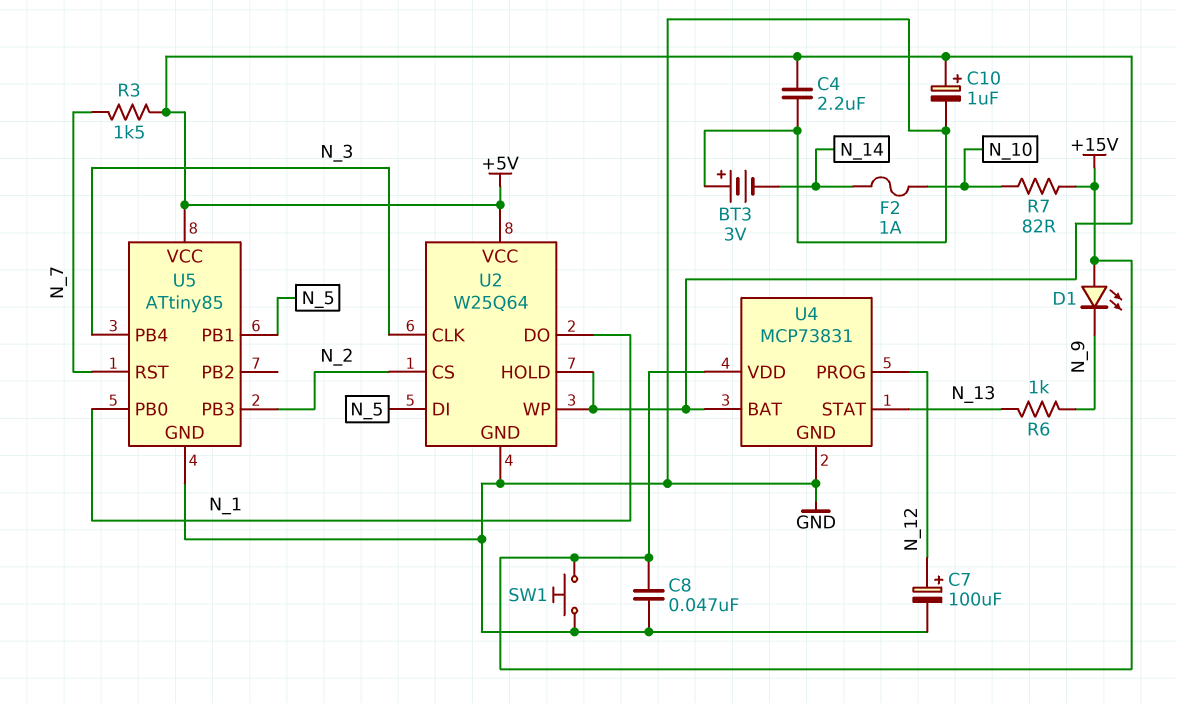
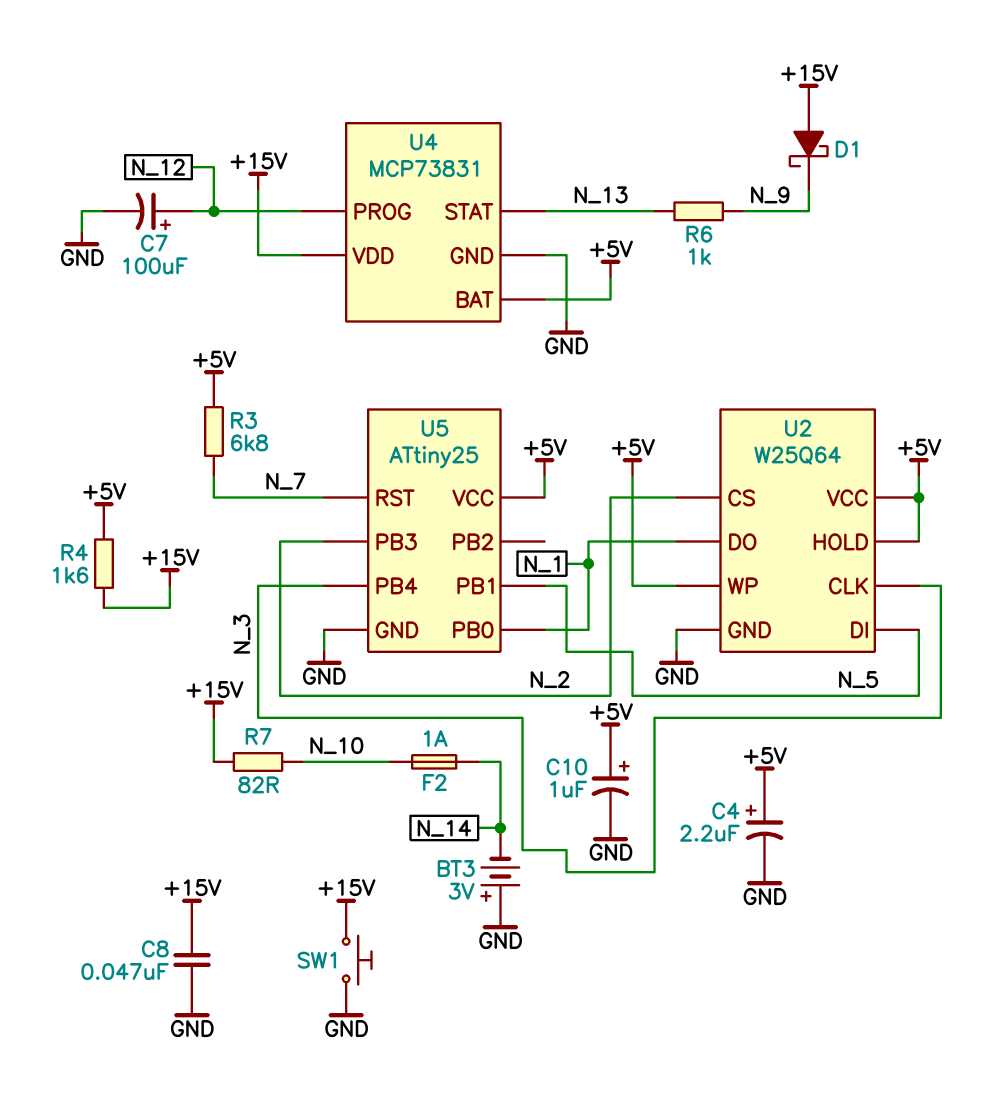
C4: 2.2uF (+5V, GND) -> 2.2uF (plus +5V, minus GND)
D1: LED (A +15V, K N_9) -> schottky (A +15V, K N_9)
R3: 1.5k (+5V, N_7) -> 6.8k (+5V, N_7)
R4: none -> 1.6k (+5V, +15V)
U5: ATtiny85 -> ATtiny25

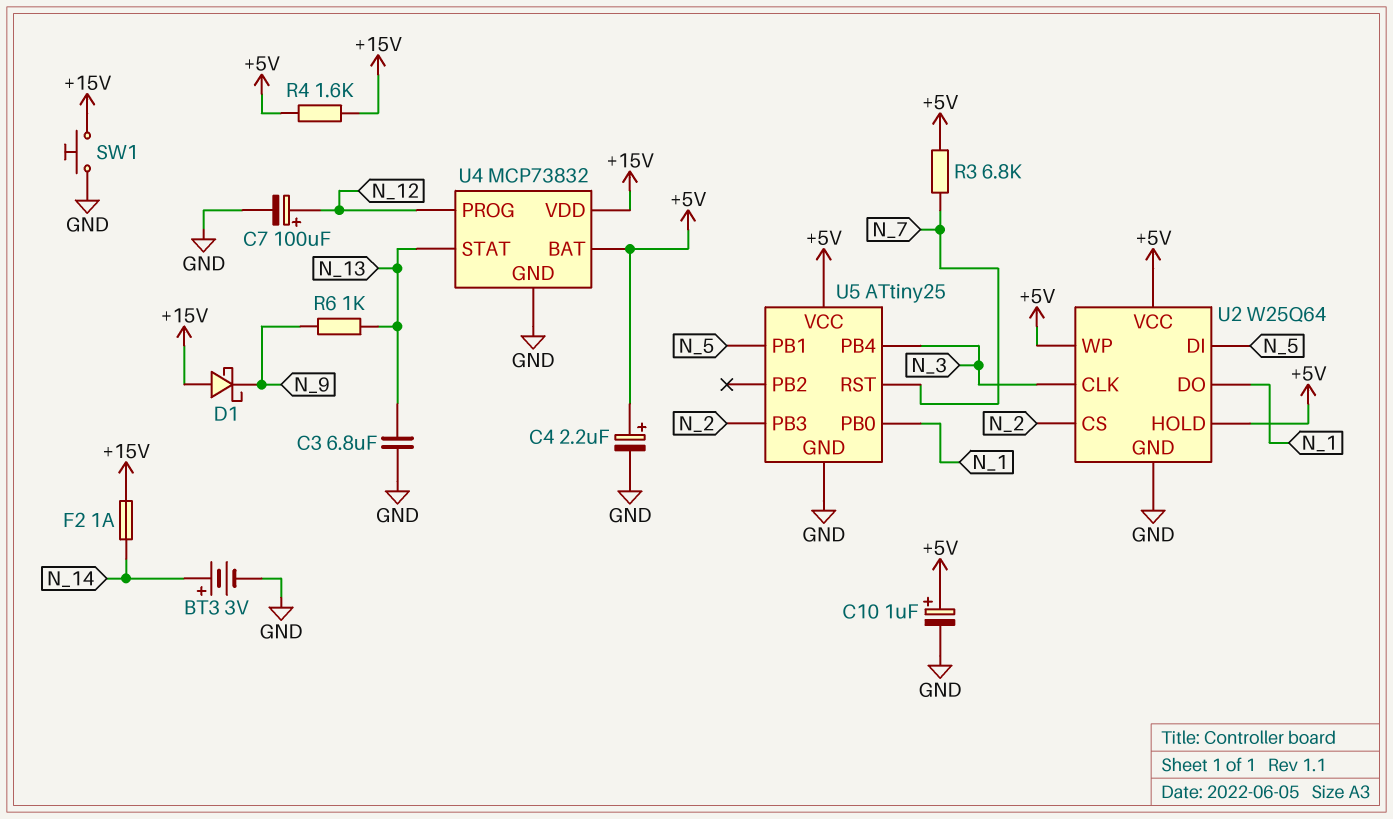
BT3: 3V (plus GND, minus N_14) -> 3V (plus N_14, minus GND)
C3: none -> 6.8uF (GND, N_13)
C8: 47nF (+15V, GND) -> none
F2: 1A (N_10, N_14) -> 1A (+15V, N_14)
R7: 82 (+15V, N_10) -> none
U4: MCP73831 -> MCP73832

